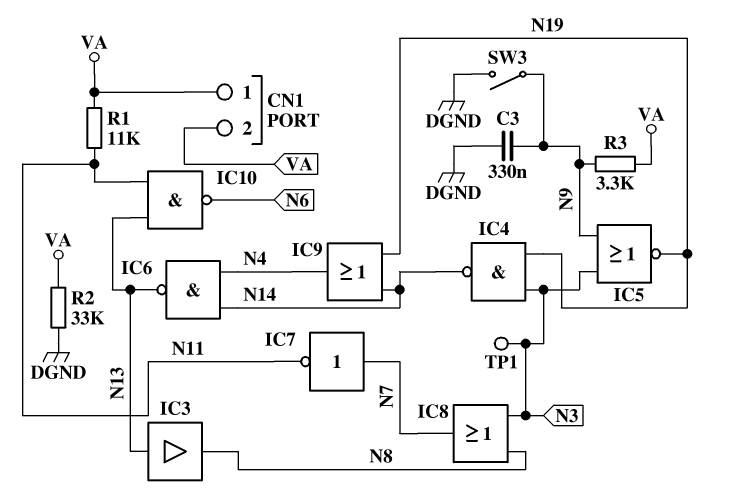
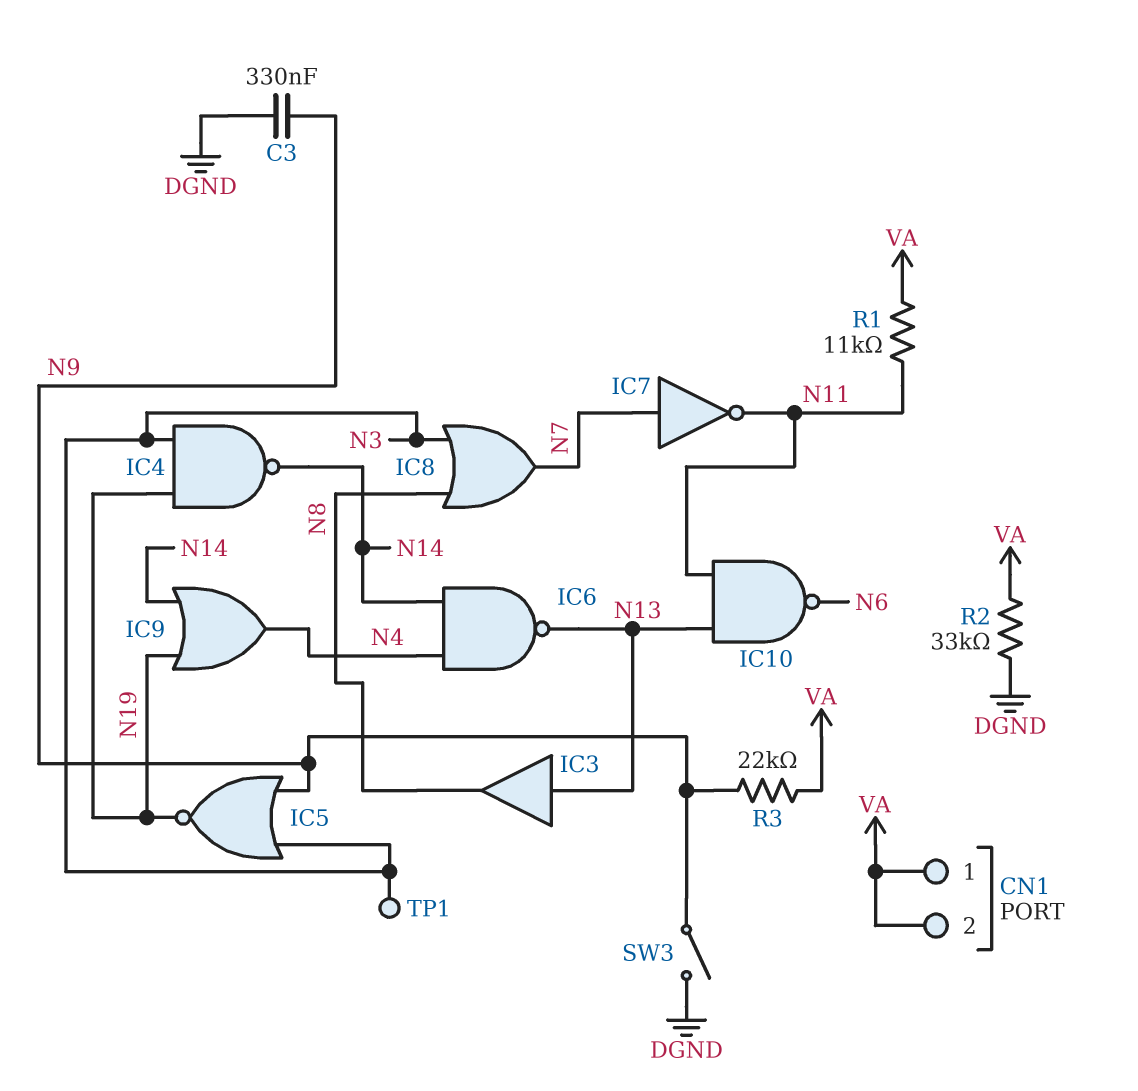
R3: 3.3k (N9, VA) -> 22k (N9, VA)

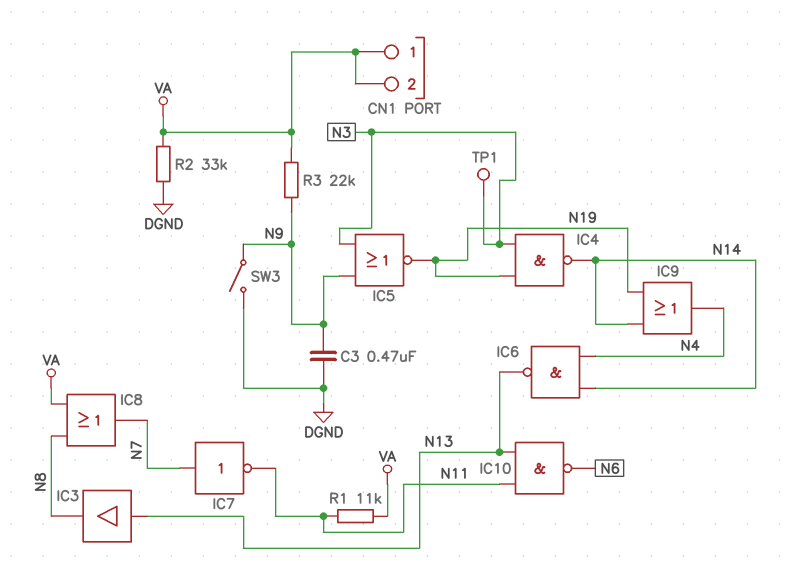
C3: 330nF (DGND, N9) -> 470nF (DGND, N9)
IC8: OR (in N3, in N8, out N7) -> OR (in N8, in VA, out N7)

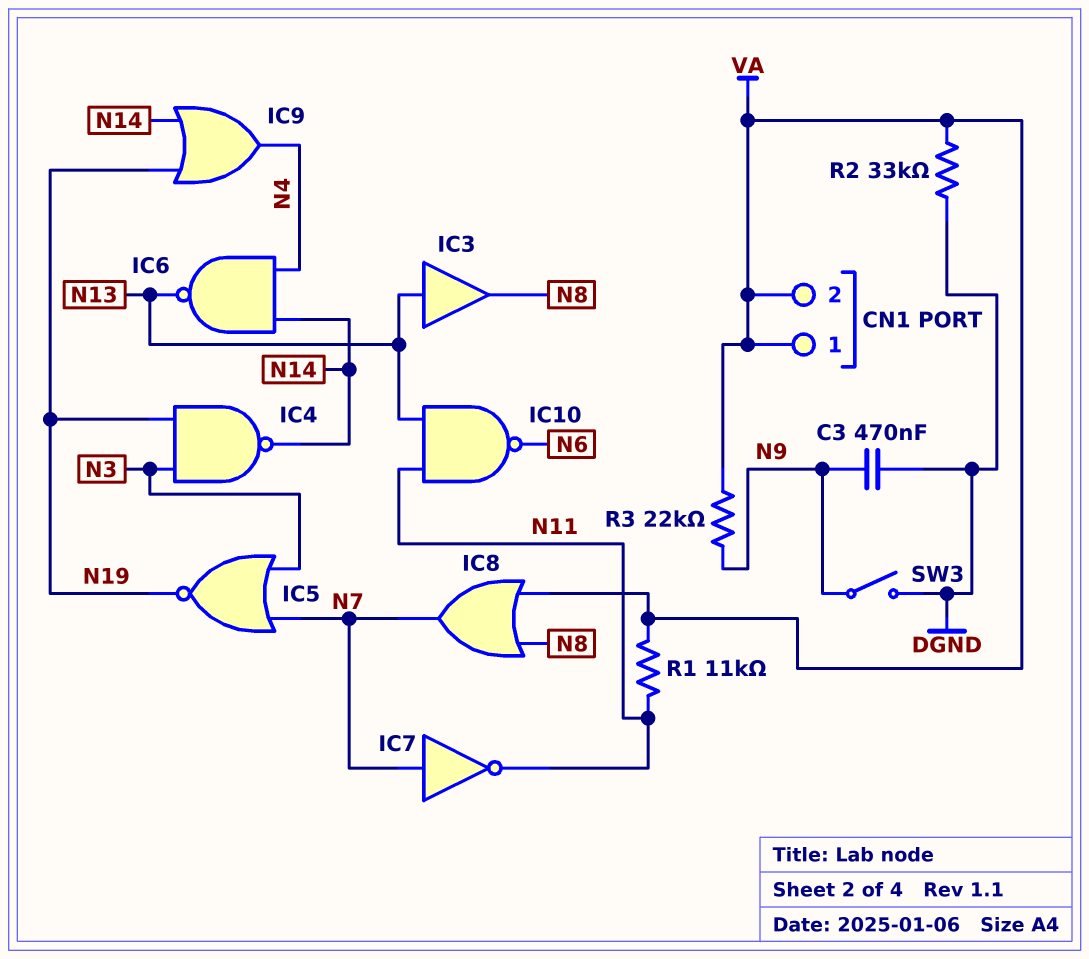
IC5: NOR (in N3, in N9, out N19) -> NOR (in N3, in N7, out N19)
TP1: test point (N3) -> none

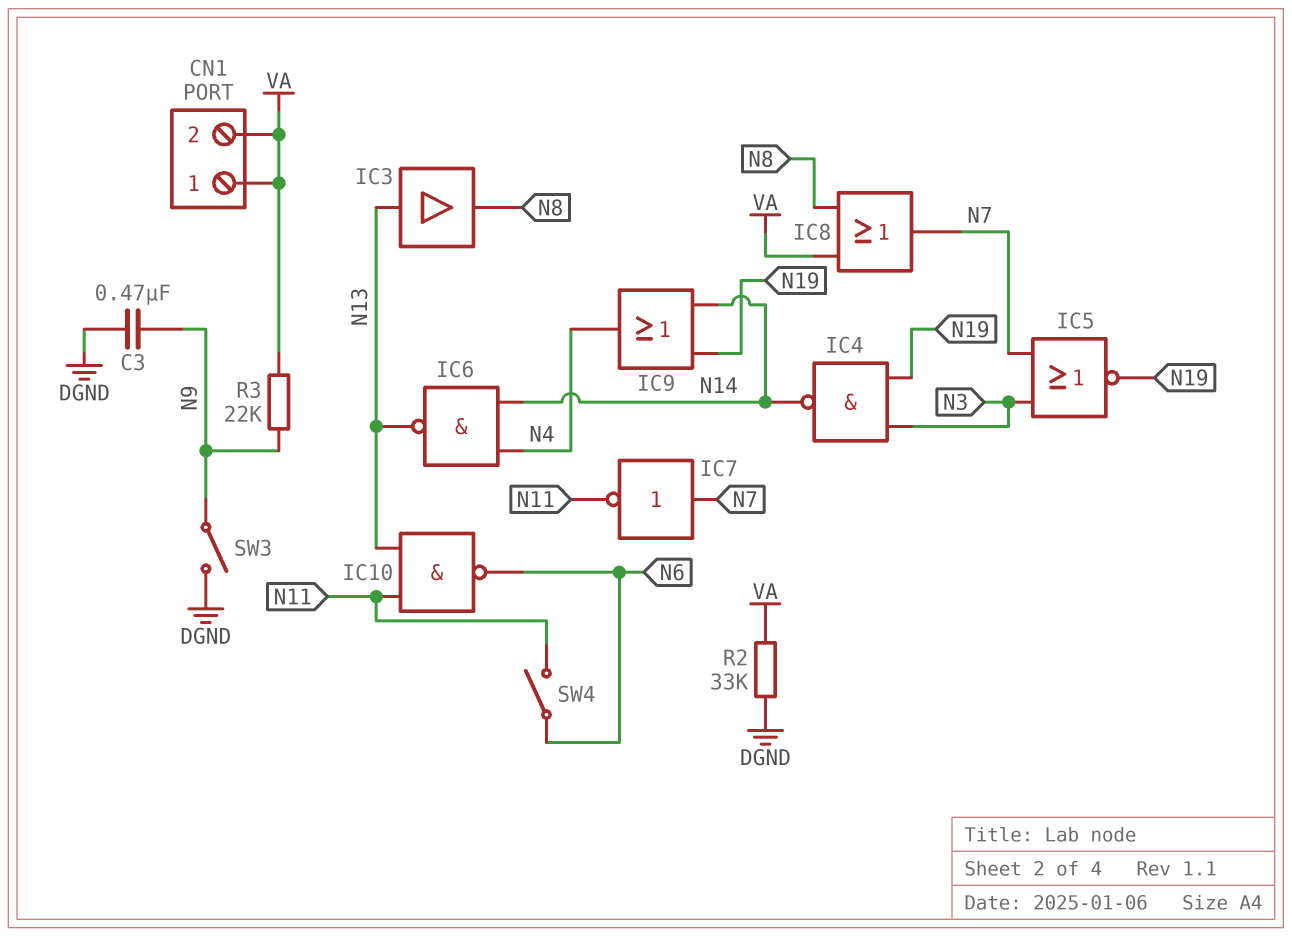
R1: 11k (N11, VA) -> none
SW4: none -> switch (N6, N11)

